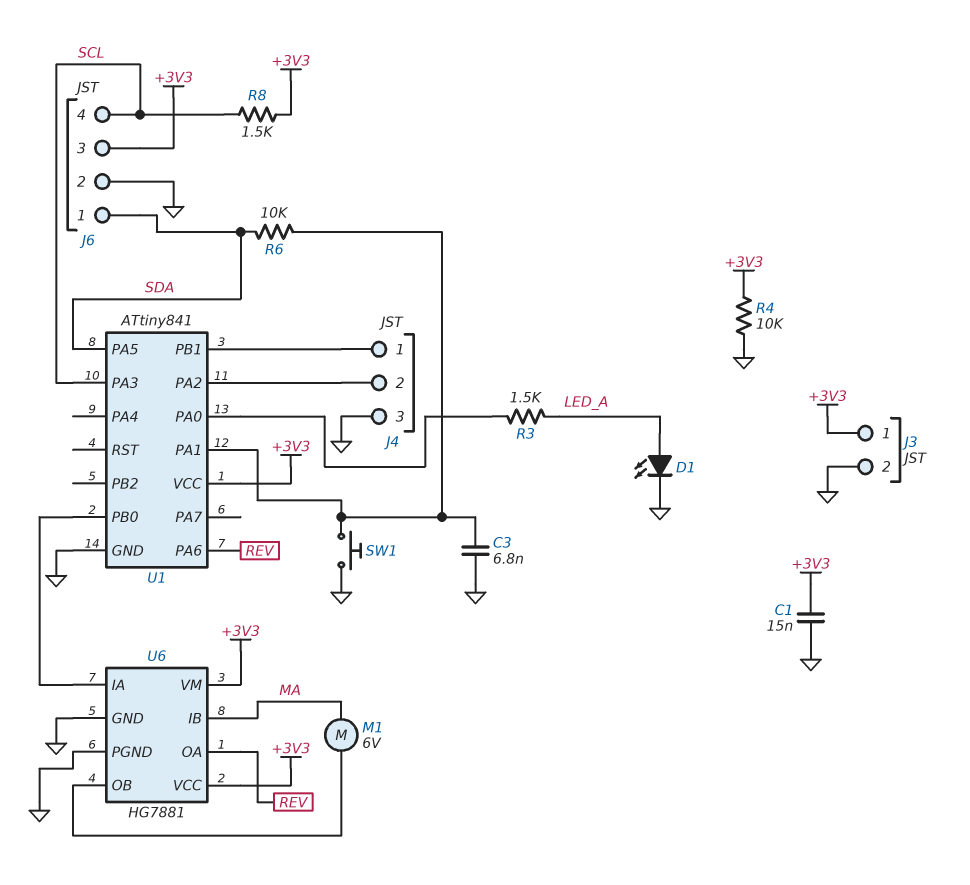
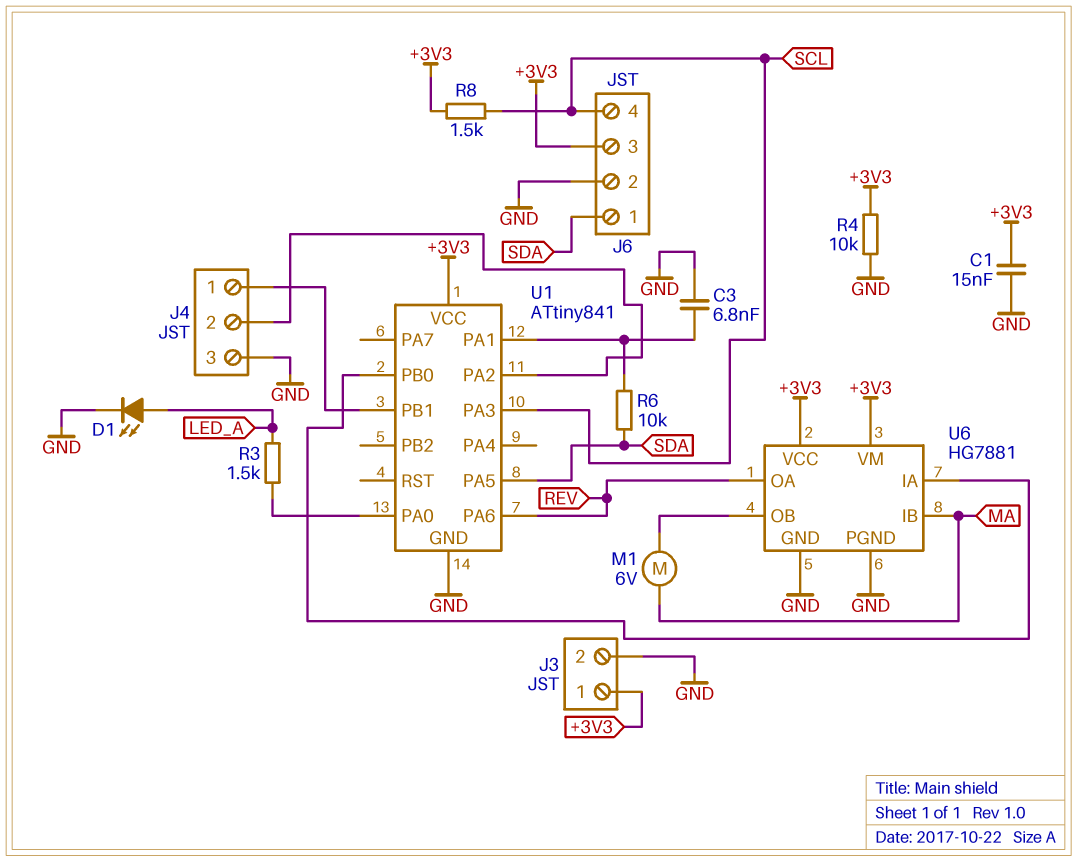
SW1: button (GND, U1/PA1) -> none

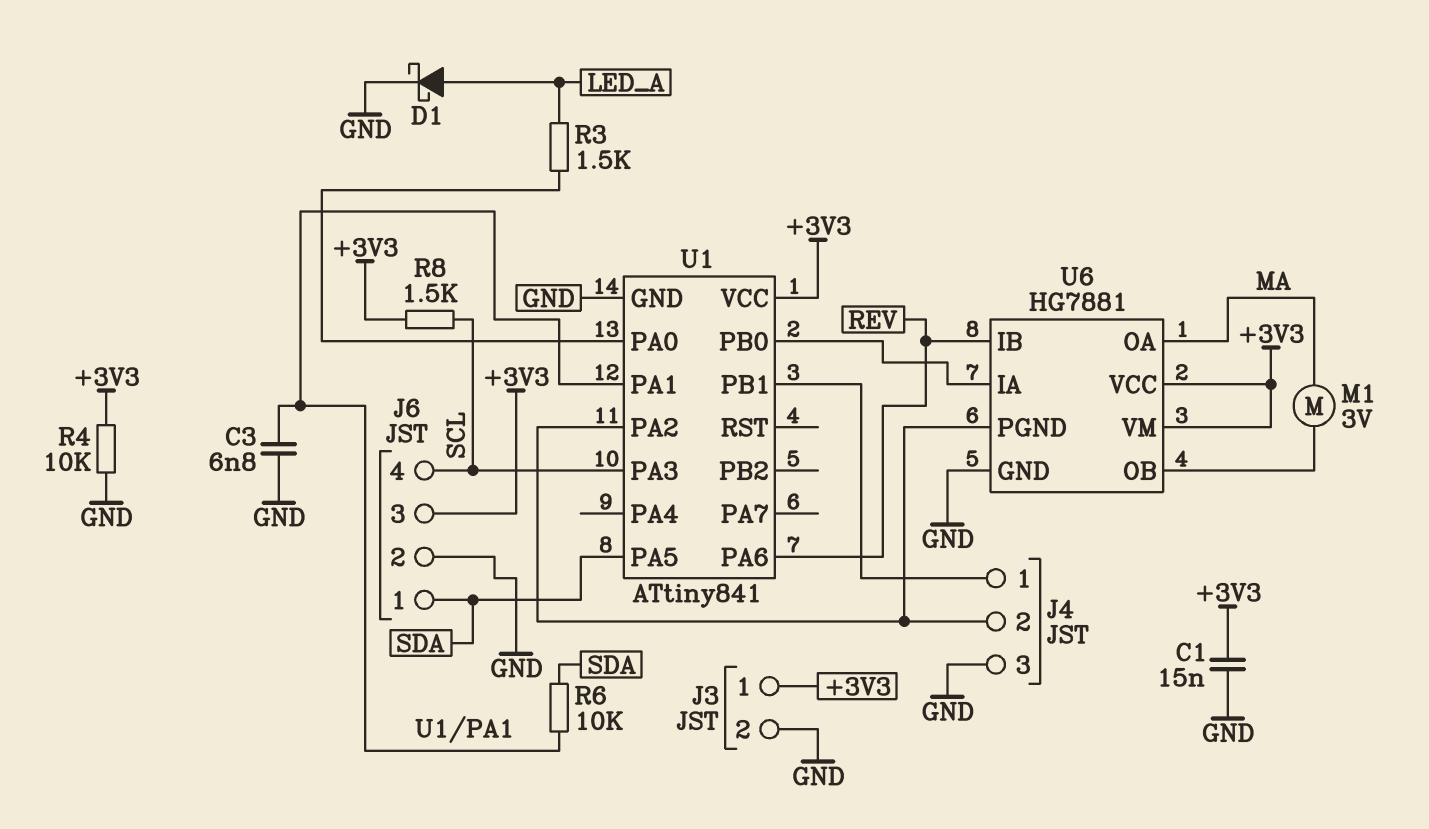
D1: LED (A LED_A, K GND) -> schottky (A LED_A, K GND)
M1: motor 6V (MA, U6/OB) -> motor 3V (MA, U6/OB)
U6 pin IB: MA -> REV
U6 pin OA: REV -> MA
U6 pin PGND: GND -> J4/2

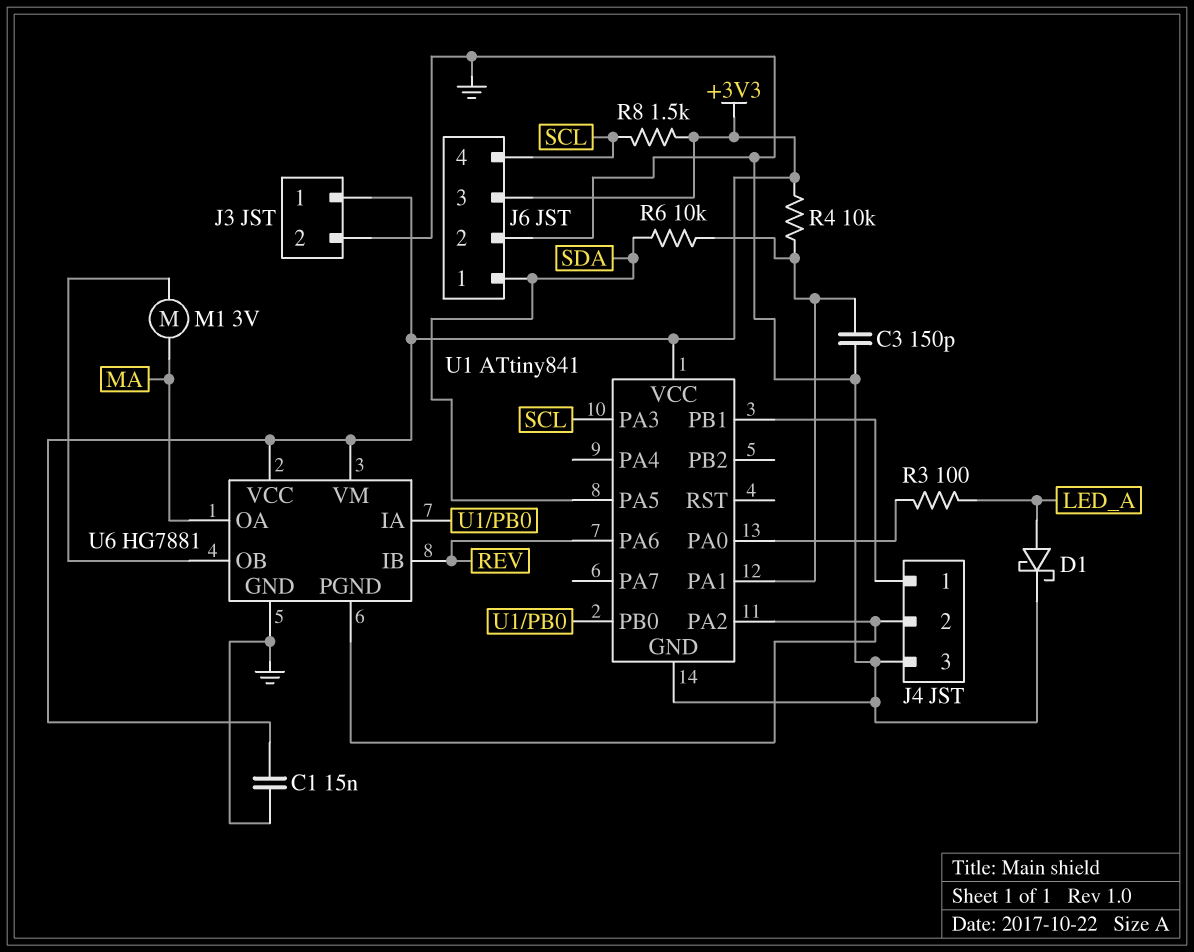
C3: 6.8nF (GND, U1/PA1) -> 150pF (GND, U1/PA1)
R3: 1.5k (LED_A, U1/PA0) -> 100 (LED_A, U1/PA0)
R4: 10k (+3V3, GND) -> 10k (+3V3, U1/PA1)

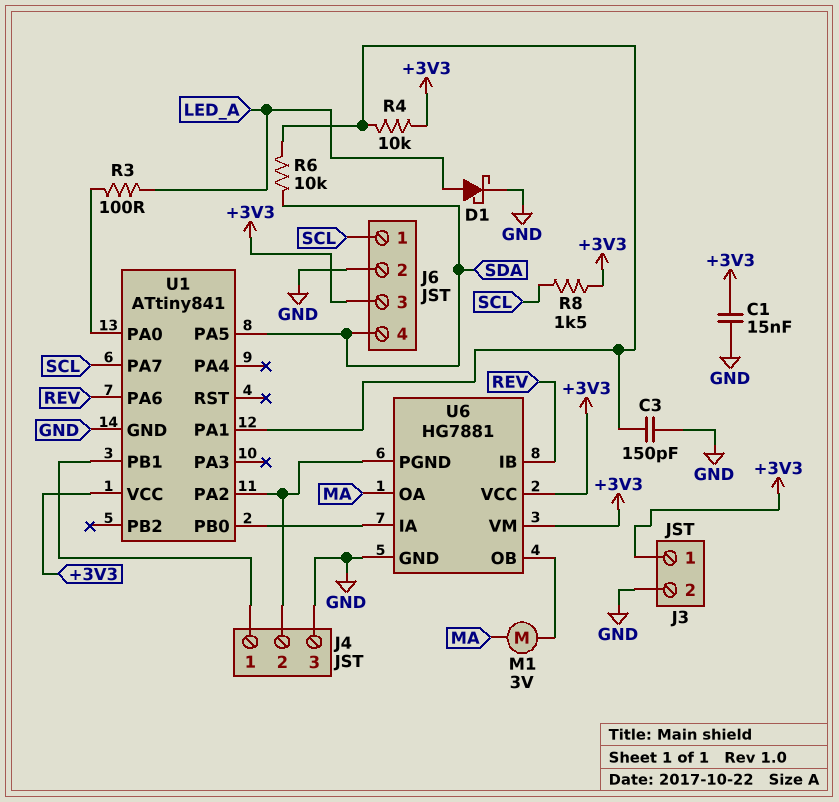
J6 pin 1: SDA -> SCL
J6 pin 4: SCL -> SDA
U1 pin PA3: SCL -> none
U1 pin PA7: none -> SCL

